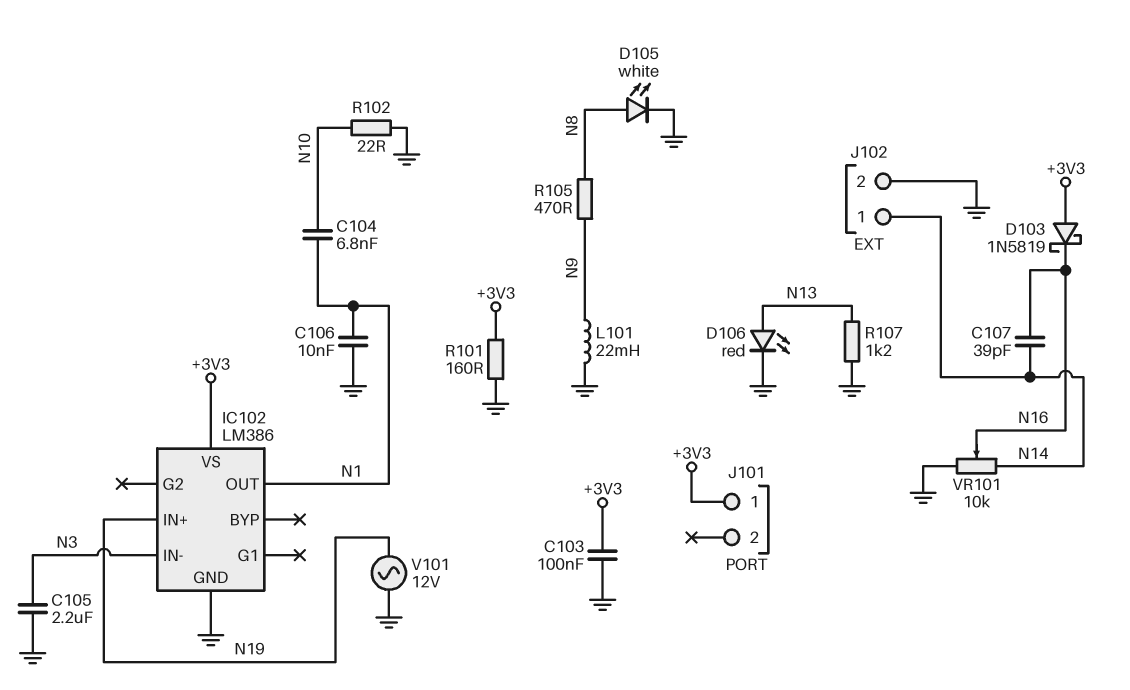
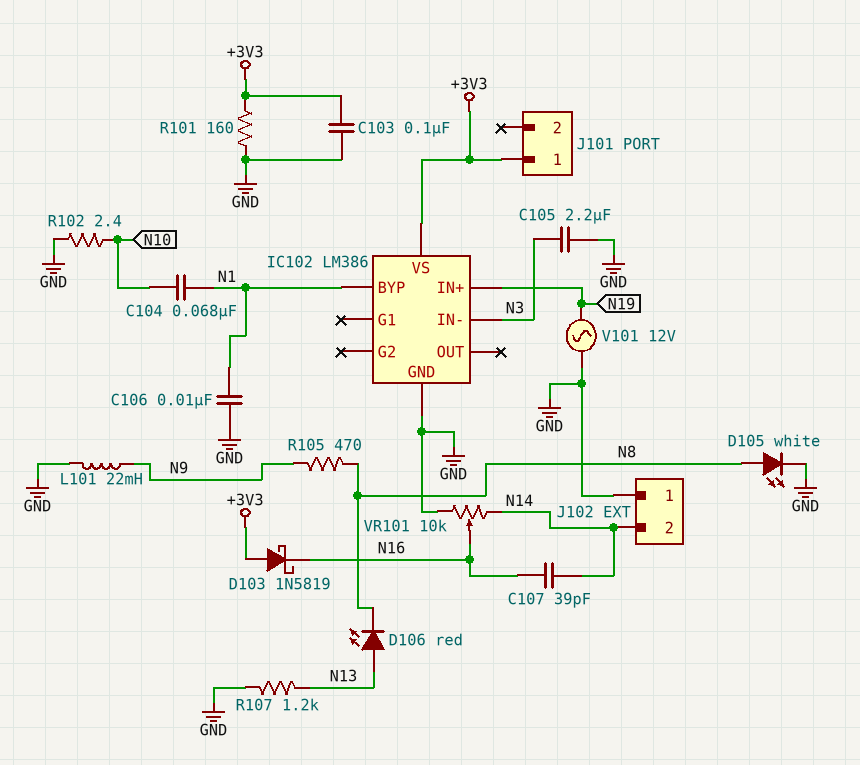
C104: 6.8nF (N1, N10) -> 68nF (N1, N10)
D106: LED red (A N13, K GND) -> LED red (A N13, K N8)
IC102 pin BYP: none -> N1
IC102 pin OUT: N1 -> none
J102 pin 1: N14 -> GND
J102 pin 2: GND -> N14
R102: 22 (GND, N10) -> 2.4 (GND, N10)

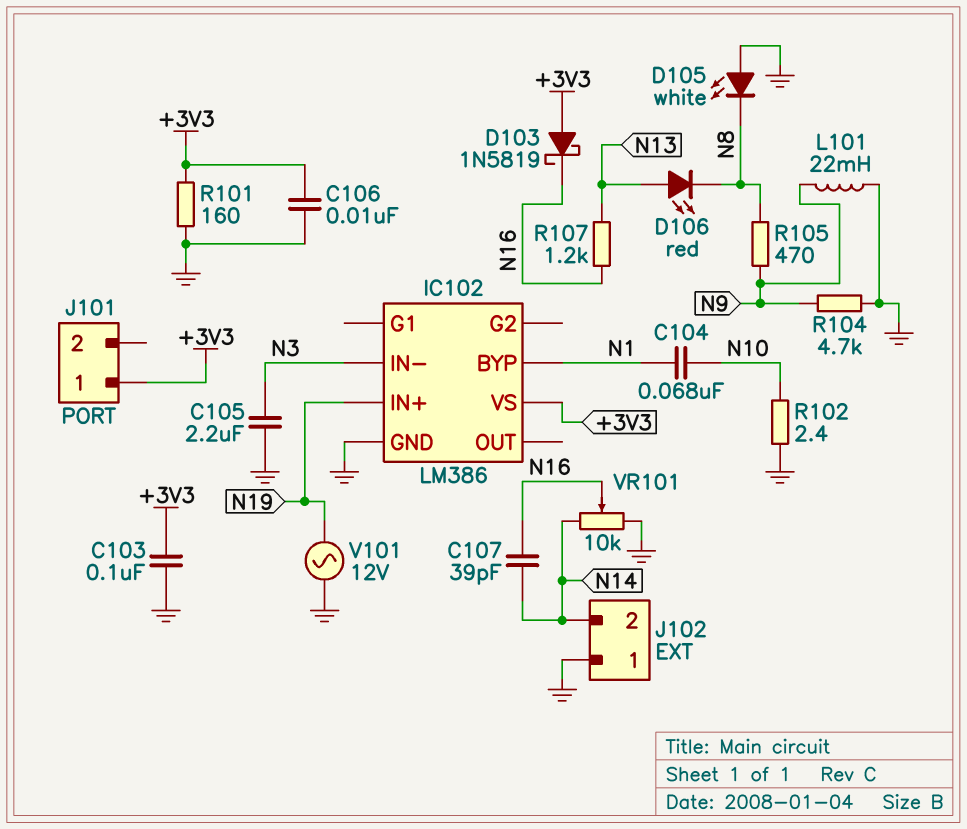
C106: 10nF (GND, N1) -> 10nF (+3V3, GND)
D105: LED white (A N8, K GND) -> LED white (A GND, K N8)
R104: none -> 4.7k (GND, N9)
R107: 1.2k (GND, N13) -> 1.2k (N13, N16)

